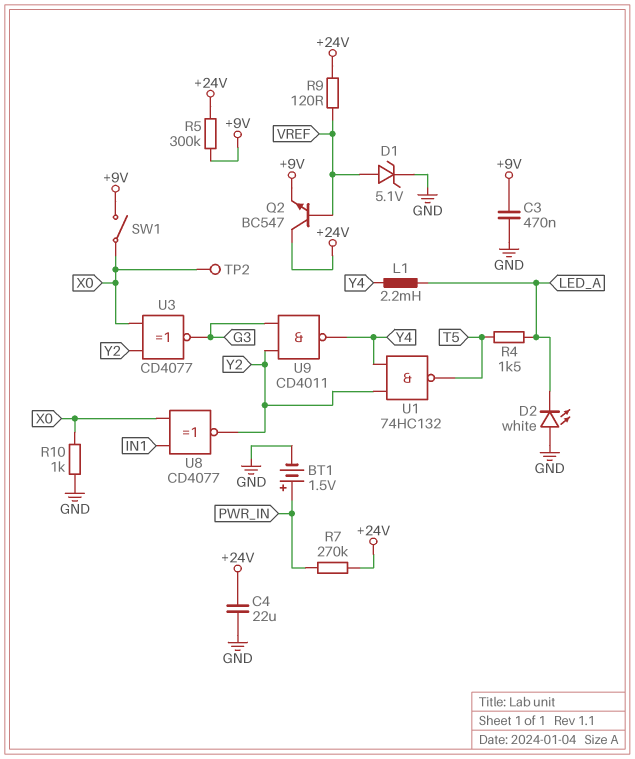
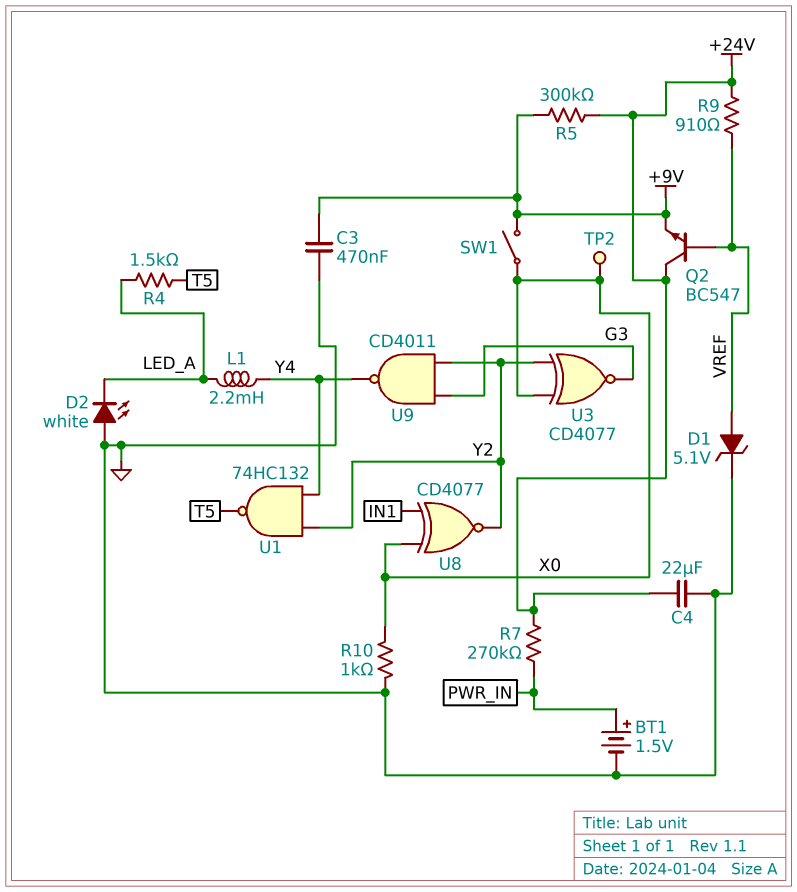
R9: 120 (+24V, VREF) -> 910 (+24V, VREF)

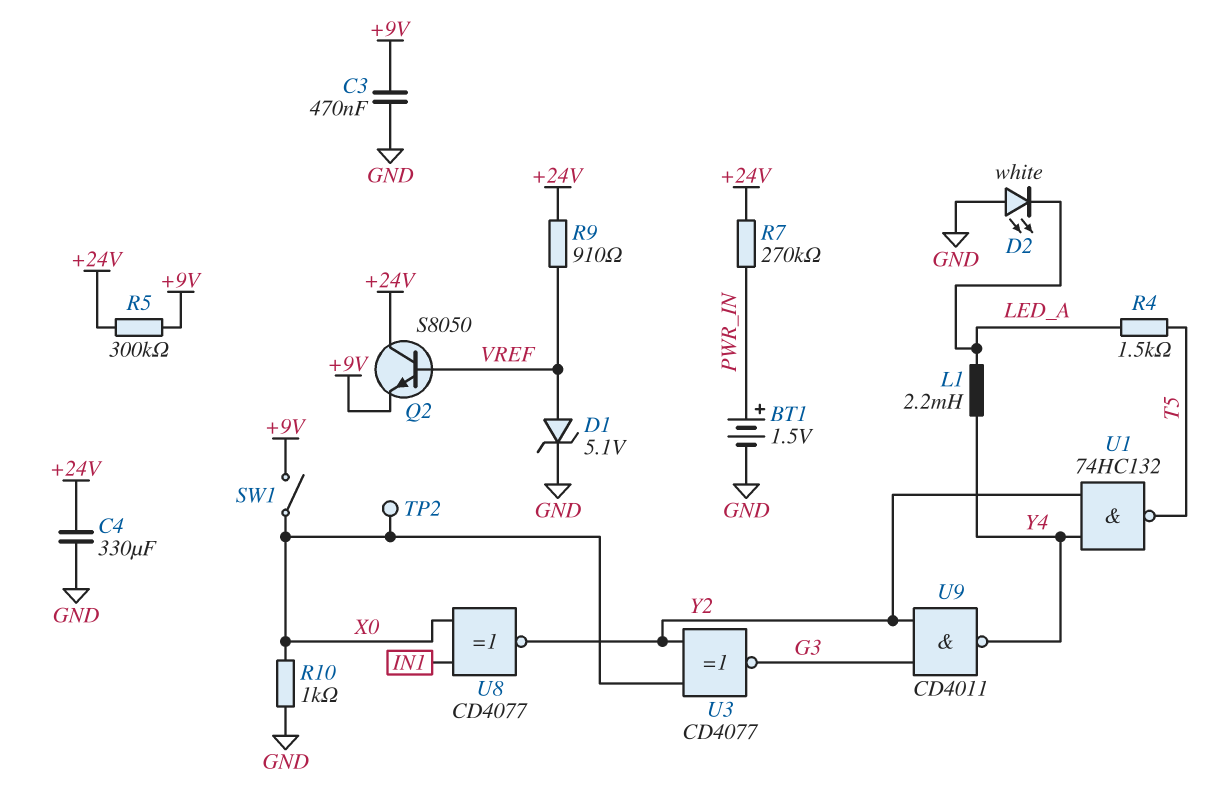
C4: 22uF (+24V, GND) -> 330uF (+24V, GND)
Q2: NPN BC547 (B VREF, C +24V, E +9V) -> NPN S8050 (B VREF, C +24V, E +9V)

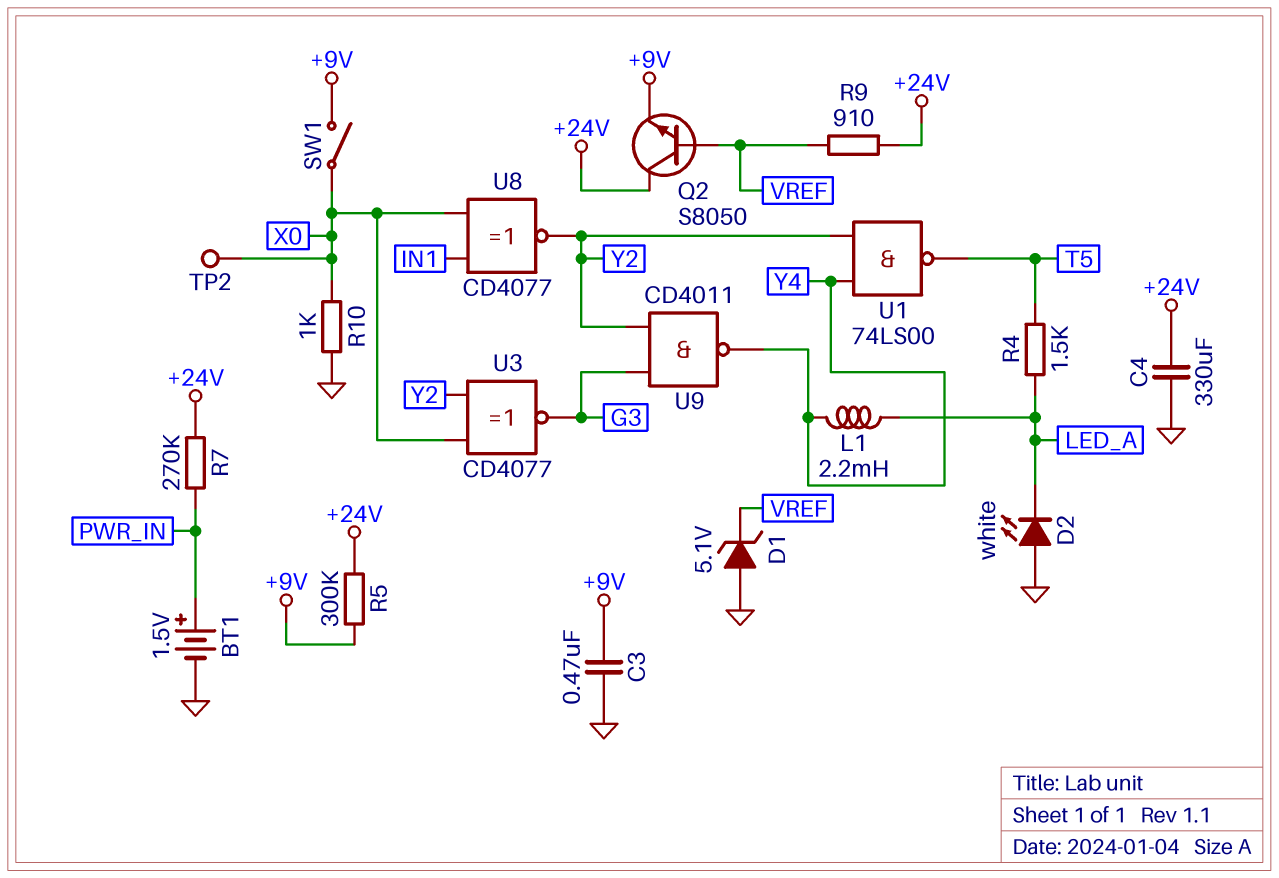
D1: zener 5.1V (A VREF, K GND) -> zener 5.1V (A GND, K VREF)
U1: NAND 74HC132 (in Y2, in Y4, out T5) -> NAND 74LS00 (in Y2, in Y4, out T5)

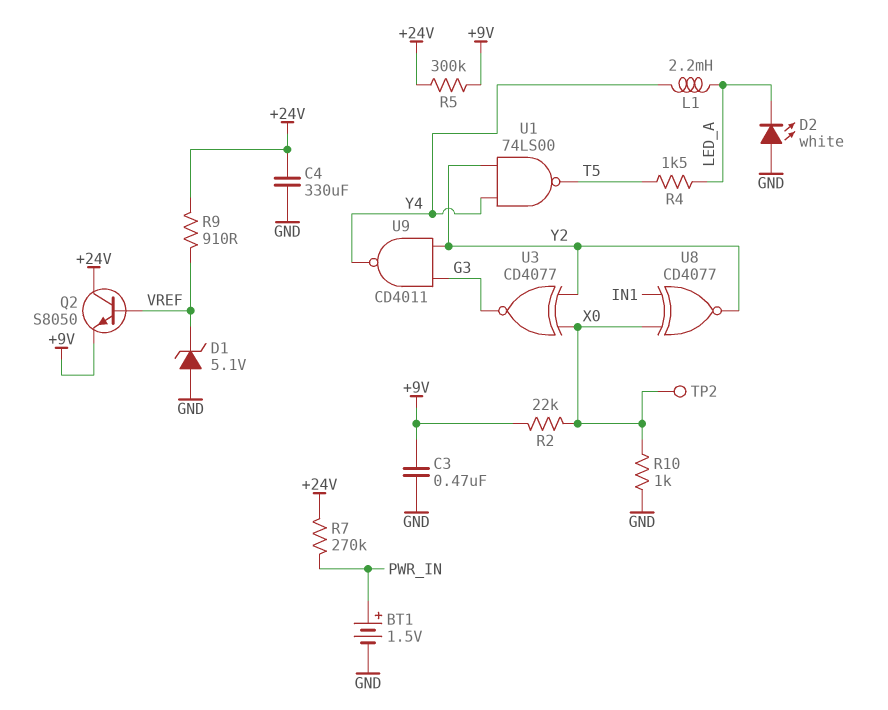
R2: none -> 22k (+9V, X0)
SW1: switch (+9V, X0) -> none

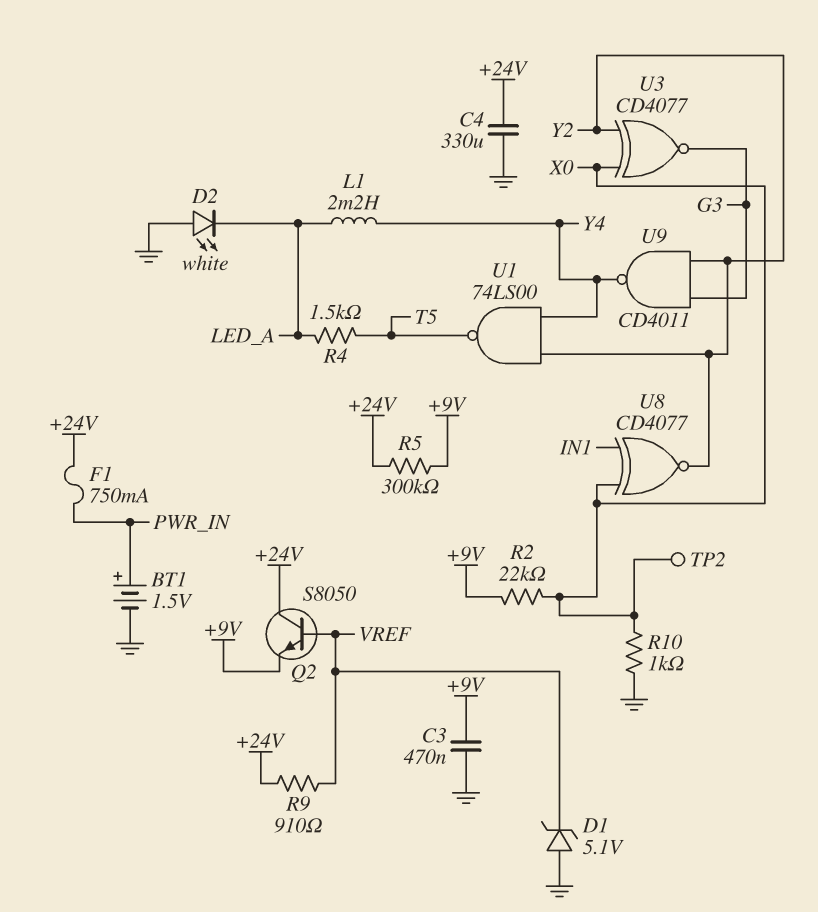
F1: none -> 750mA (+24V, PWR_IN)
R7: 270k (+24V, PWR_IN) -> none

